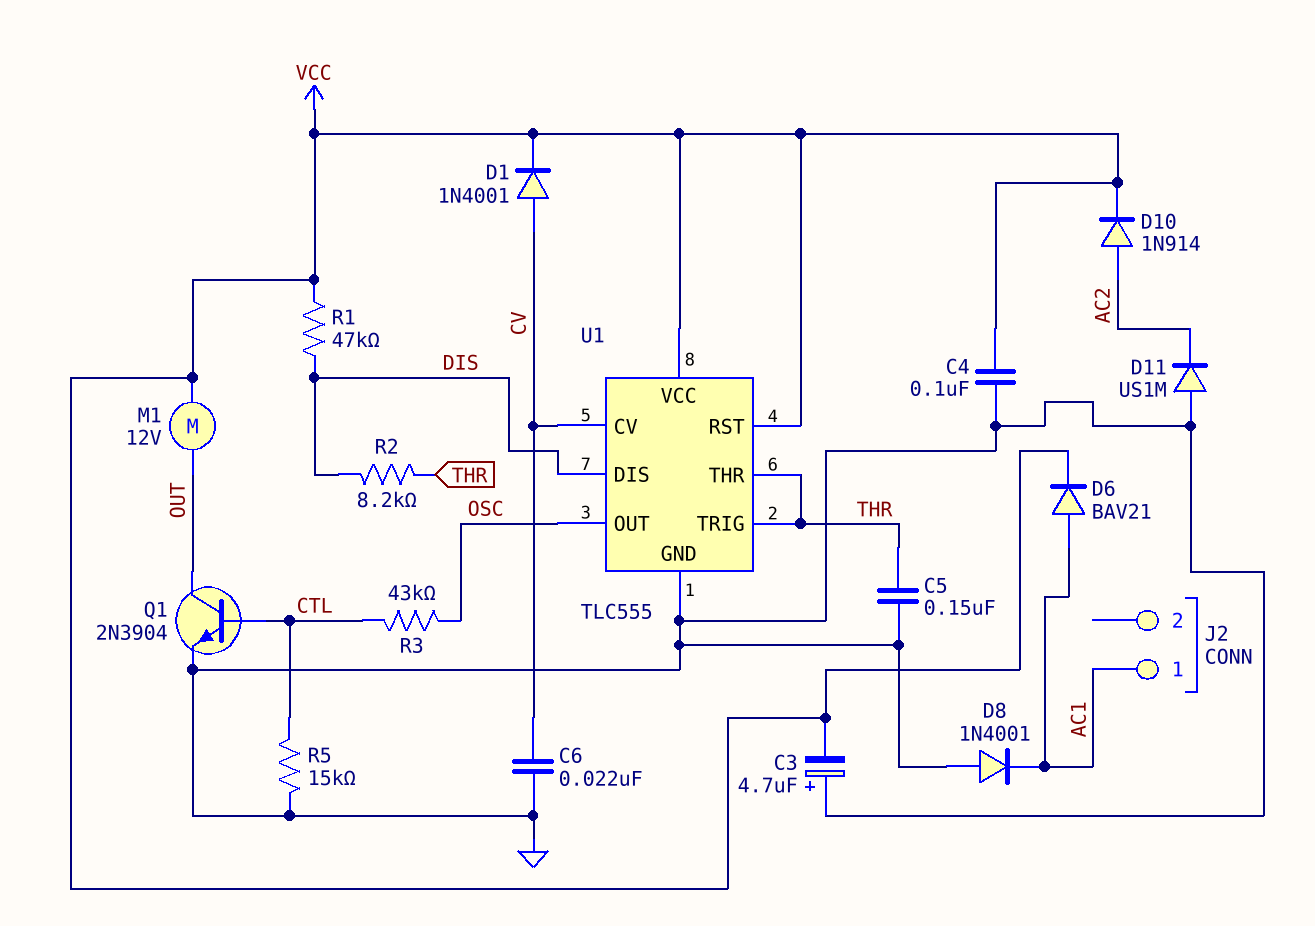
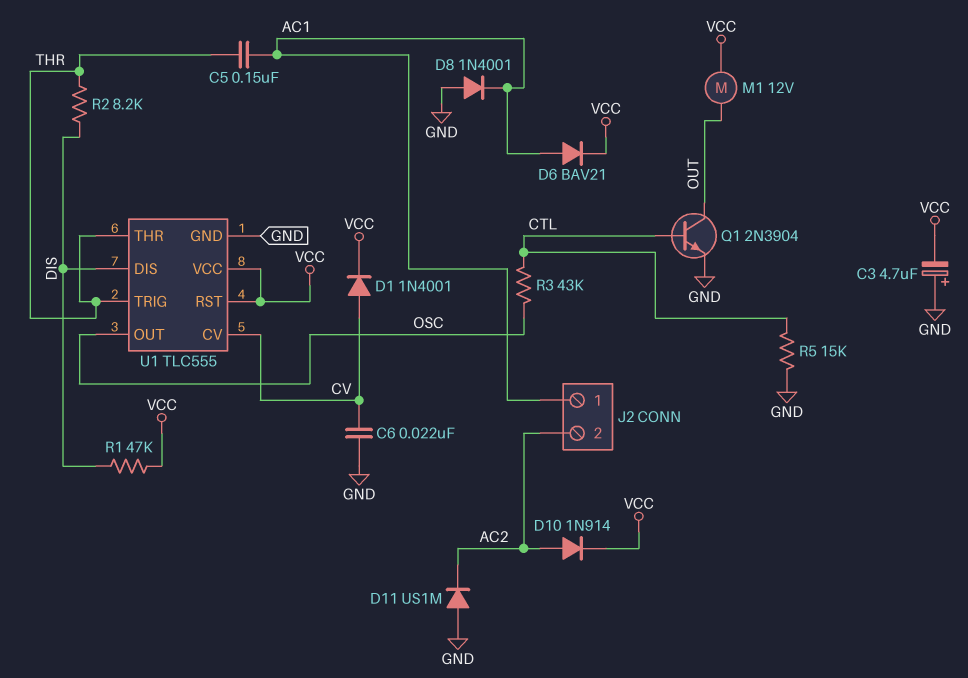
C4: 100nF (GND, VCC) -> none
C5: 150nF (GND, THR) -> 150nF (AC1, THR)
J2 pin 2: none -> AC2

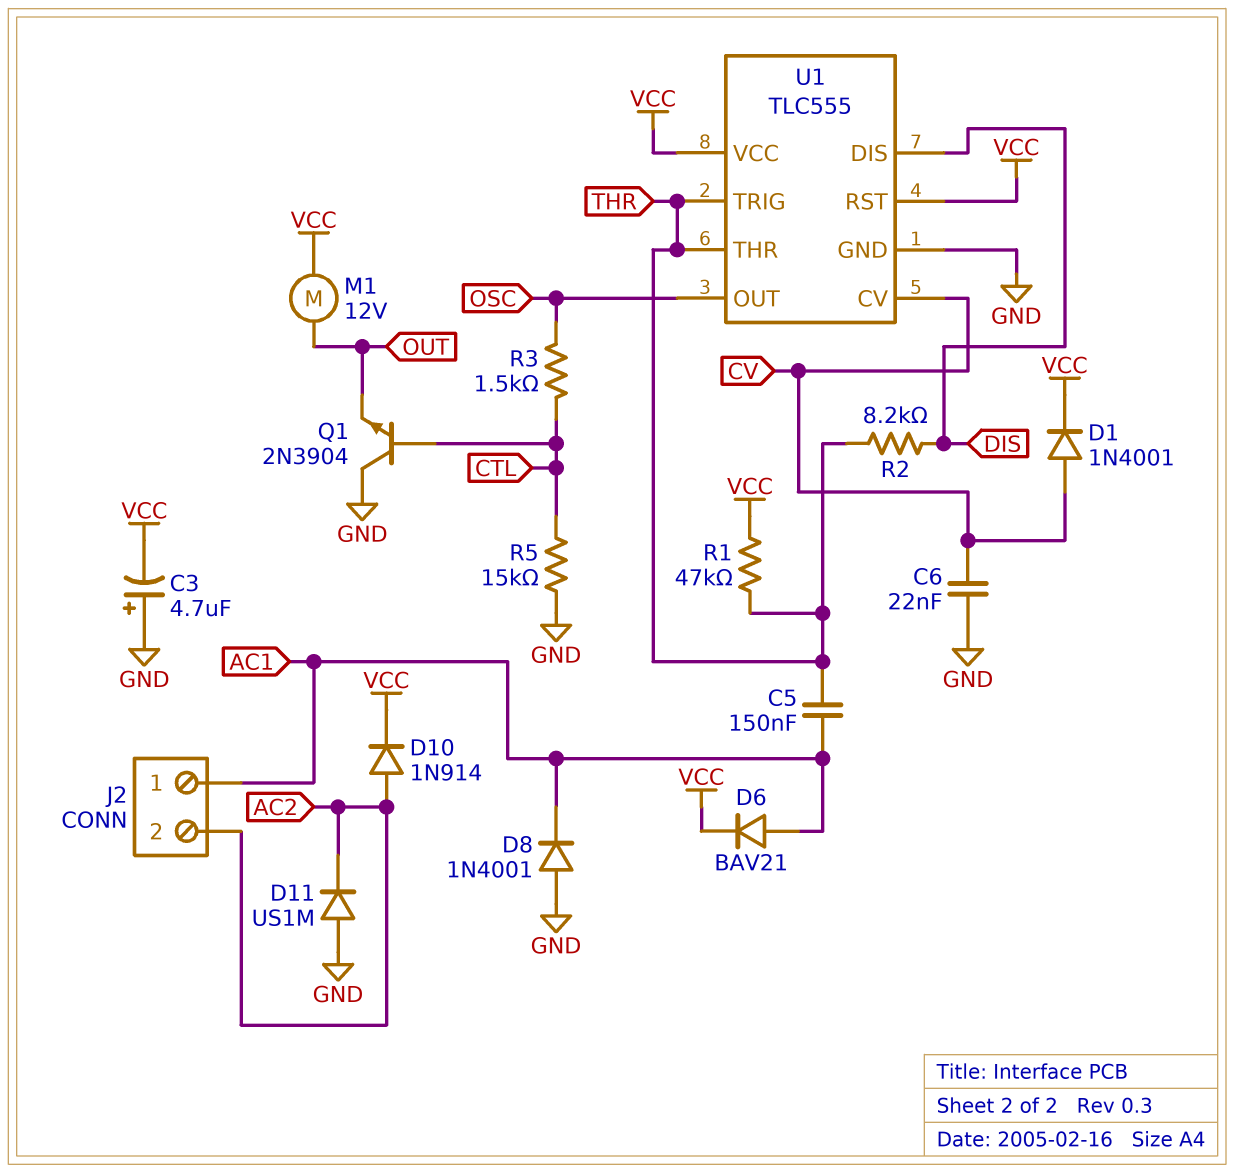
Q1: NPN 2N3904 (B CTL, C OUT, E GND) -> NPN 2N3904 (B CTL, C GND, E OUT)
R1: 47k (DIS, VCC) -> 47k (THR, VCC)
R3: 43k (CTL, OSC) -> 1.5k (CTL, OSC)

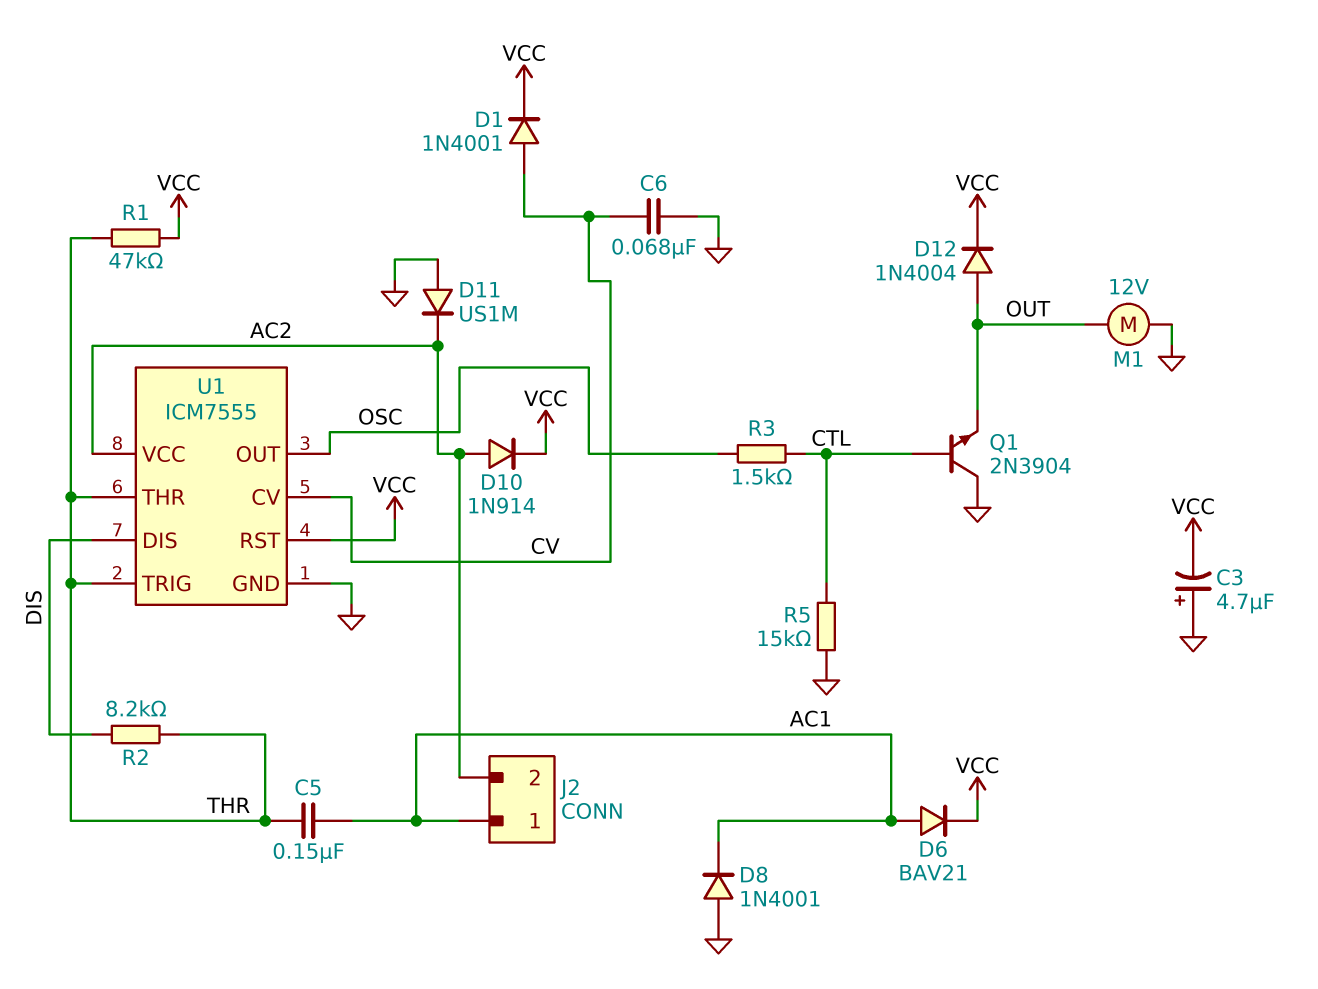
C6: 22nF (CV, GND) -> 68nF (CV, GND)
D12: none -> diode 1N4004 (A OUT, K VCC)
M1: motor 12V (OUT, VCC) -> motor 12V (GND, OUT)
U1: TLC555 -> ICM7555
U1 pin VCC: VCC -> AC2

